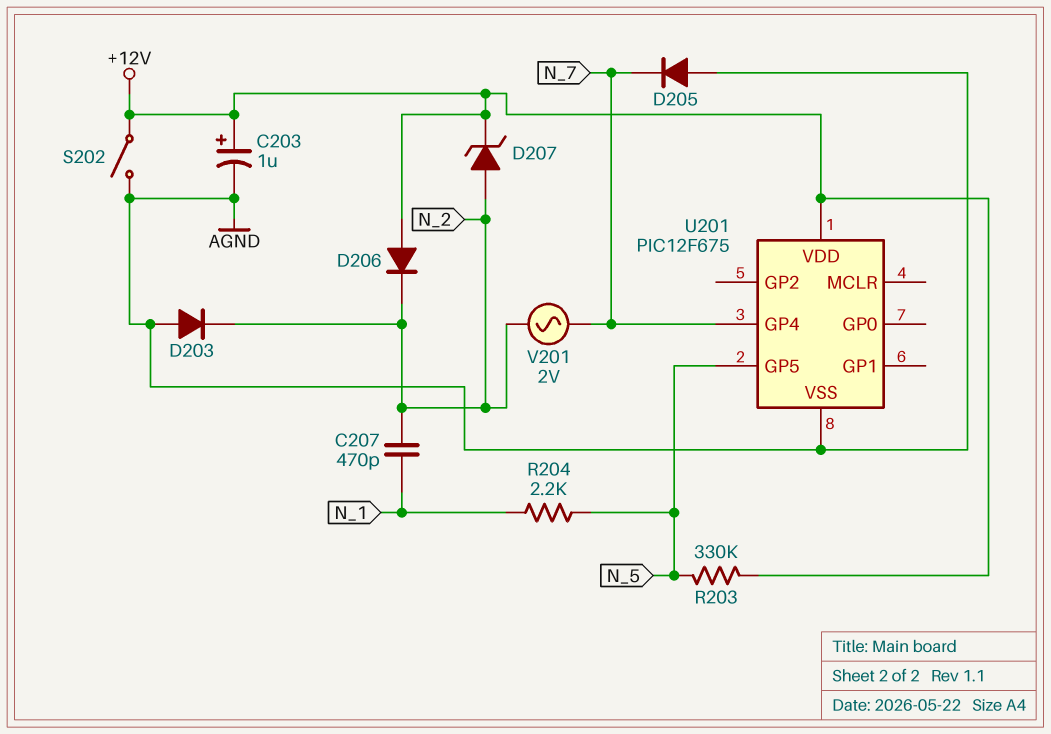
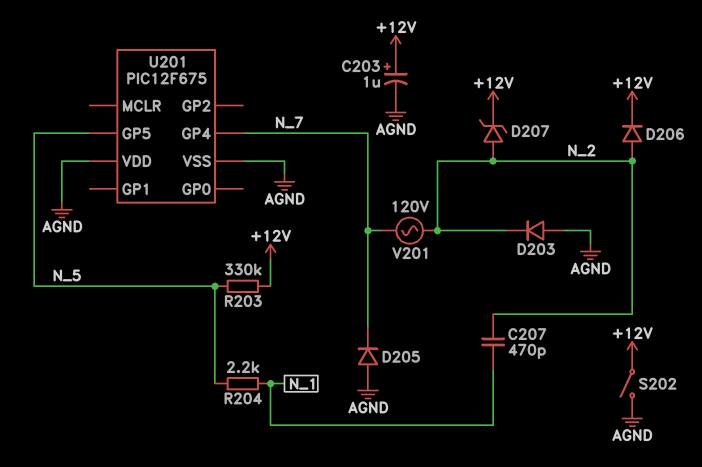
D206: diode (A +12V, K N_2) -> diode (A N_2, K +12V)
U201 pin VDD: +12V -> AGND
V201: AC 2V (N_2, N_7) -> AC 120V (N_2, N_7)

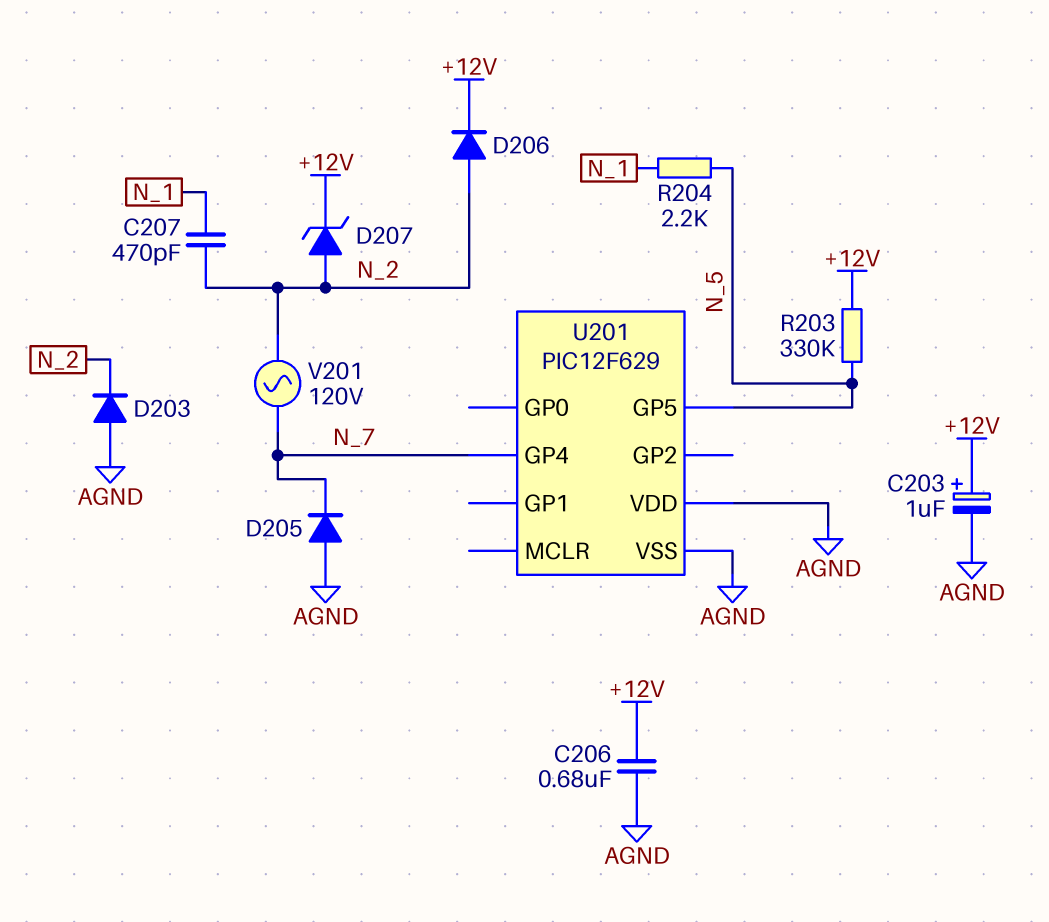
C206: none -> 680nF (+12V, AGND)
S202: switch (+12V, AGND) -> none
U201: PIC12F675 -> PIC12F629

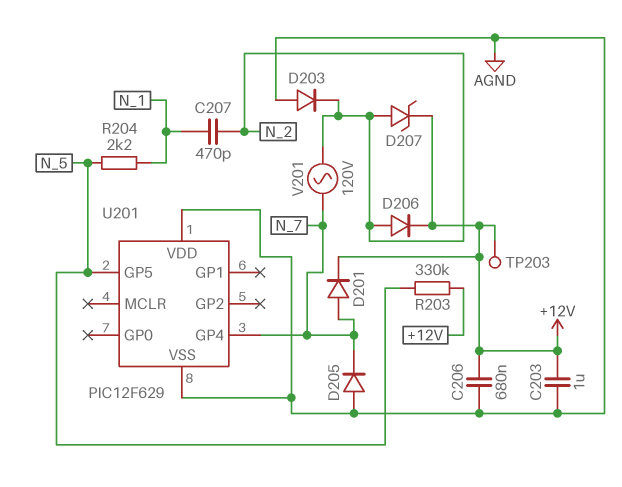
C203: 1uF (plus +12V, minus AGND) -> 1uF (+12V, AGND)
D201: none -> diode (A N_7, K +12V)
TP203: none -> test point (+12V)

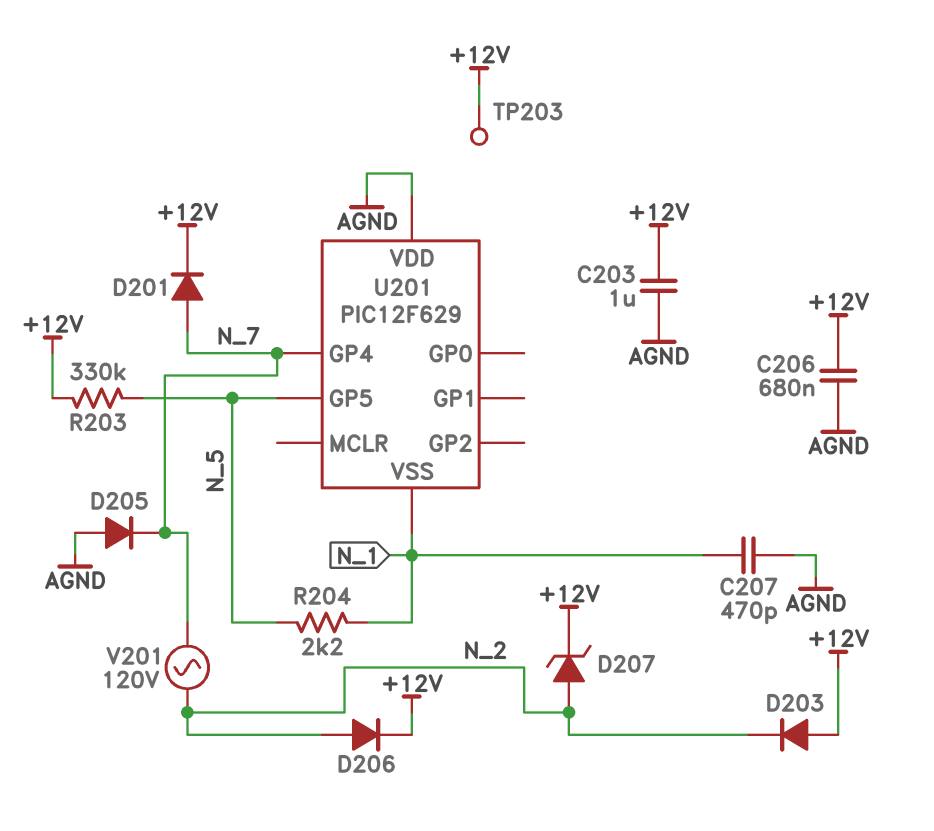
C207: 470pF (N_1, N_2) -> 470pF (AGND, N_1)
D203: diode (A AGND, K N_2) -> diode (A +12V, K N_2)
U201 pin VSS: AGND -> N_1

